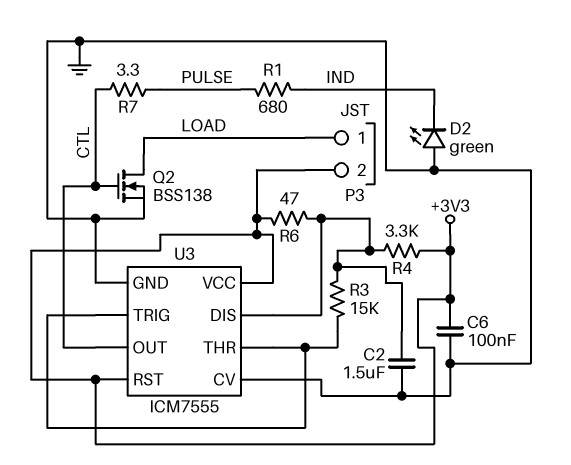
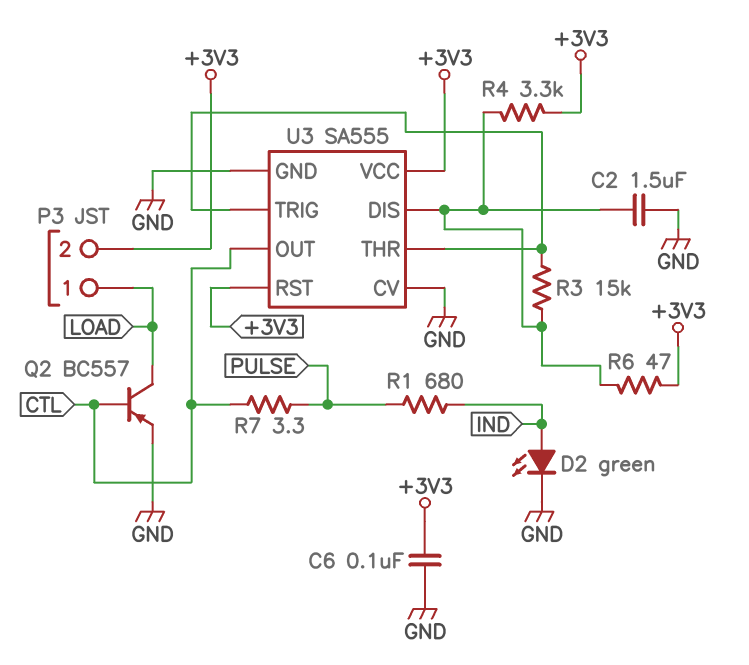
D2: LED green (A GND, K IND) -> LED green (A IND, K GND)
Q2: NMOS BSS138 (G CTL, D LOAD, S GND) -> PNP BC557 (B CTL, C LOAD, E GND)
U3: ICM7555 -> SA555

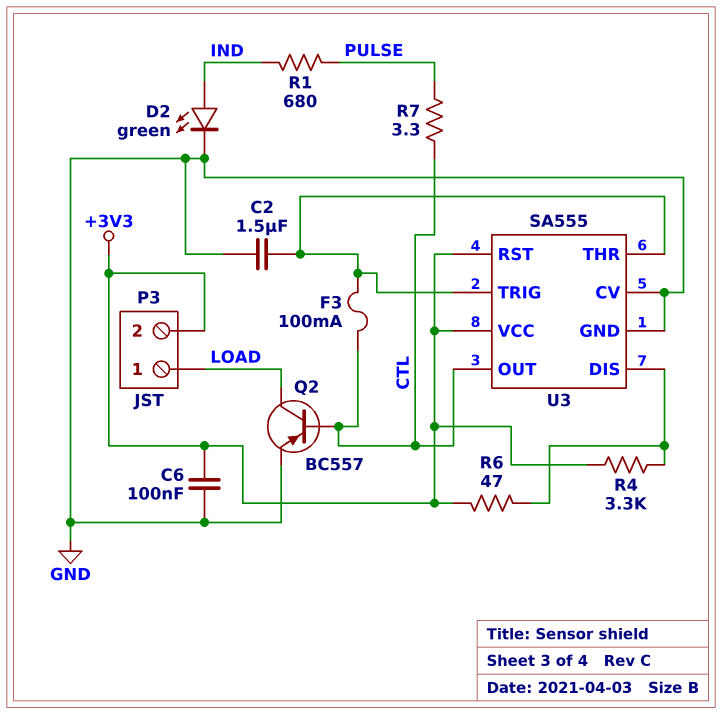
C2: 1.5uF (GND, U3/DIS) -> 1.5uF (GND, U3/THR)
F3: none -> 100mA (CTL, U3/THR)
R3: 15k (U3/DIS, U3/THR) -> none

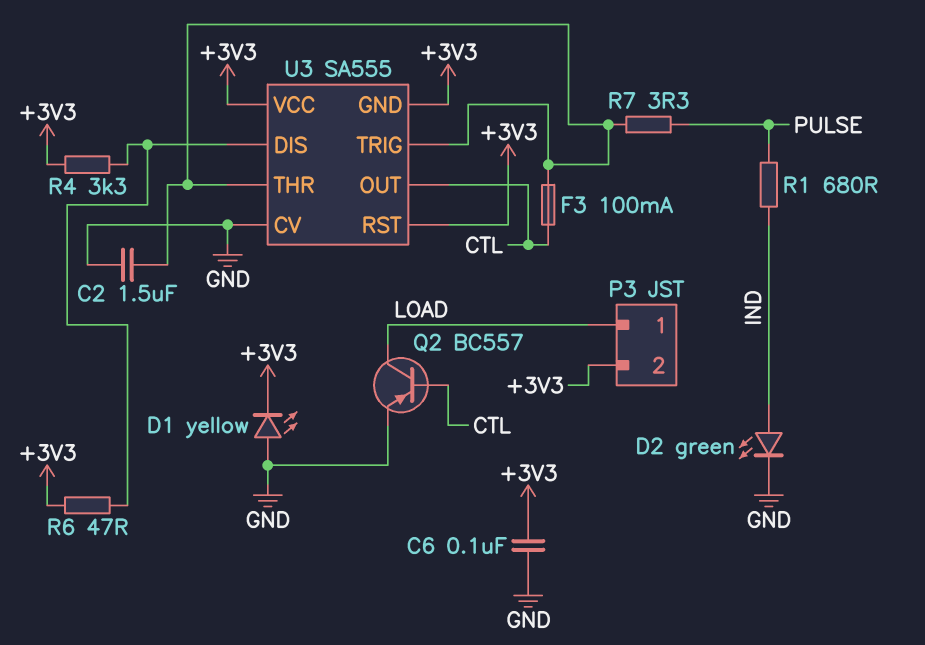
D1: none -> LED yellow (A GND, K +3V3)
R7: 3.3 (CTL, PULSE) -> 3.3 (PULSE, U3/THR)
U3 pin GND: GND -> +3V3

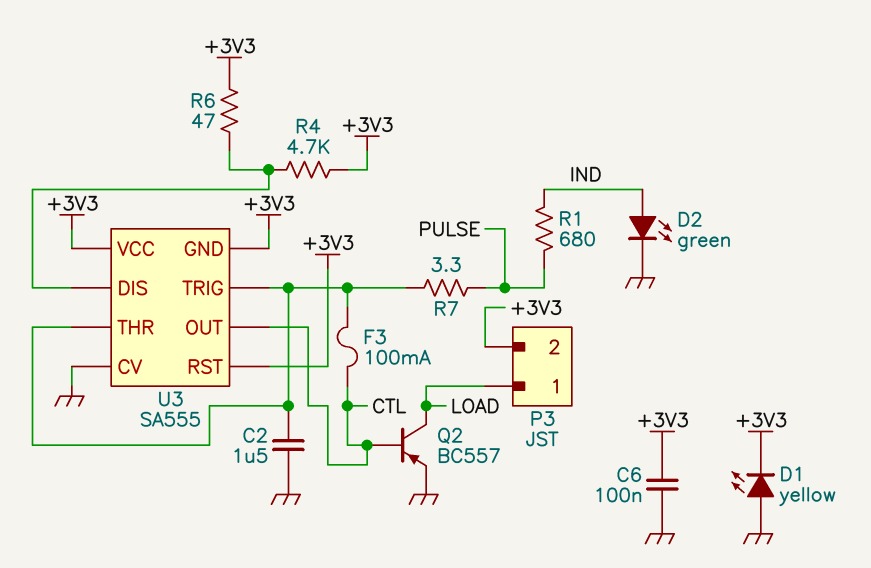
R4: 3.3k (+3V3, U3/DIS) -> 4.7k (+3V3, U3/DIS)

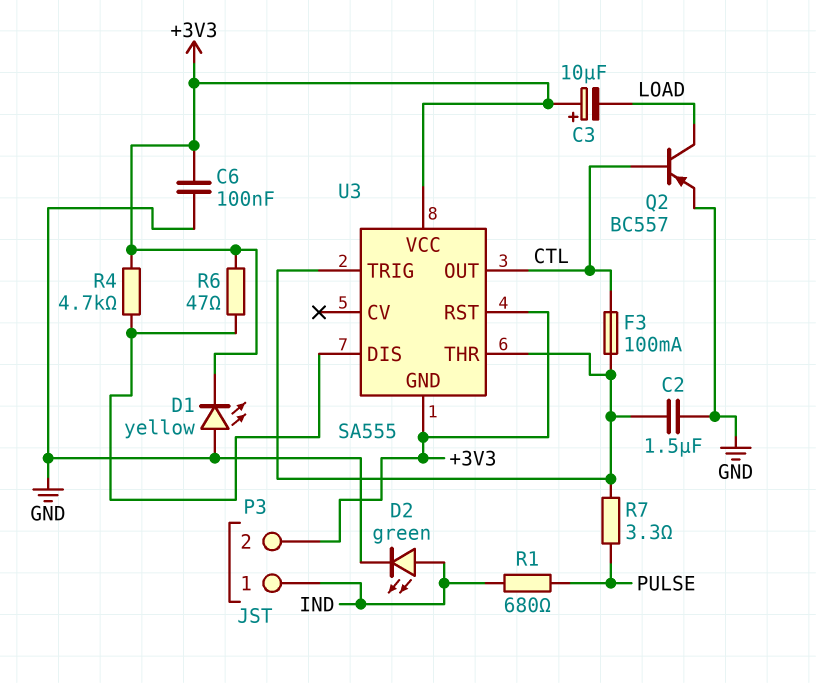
C3: none -> 10uF (plus +3V3, minus LOAD)
P3 pin 1: LOAD -> IND
U3 pin CV: GND -> none

